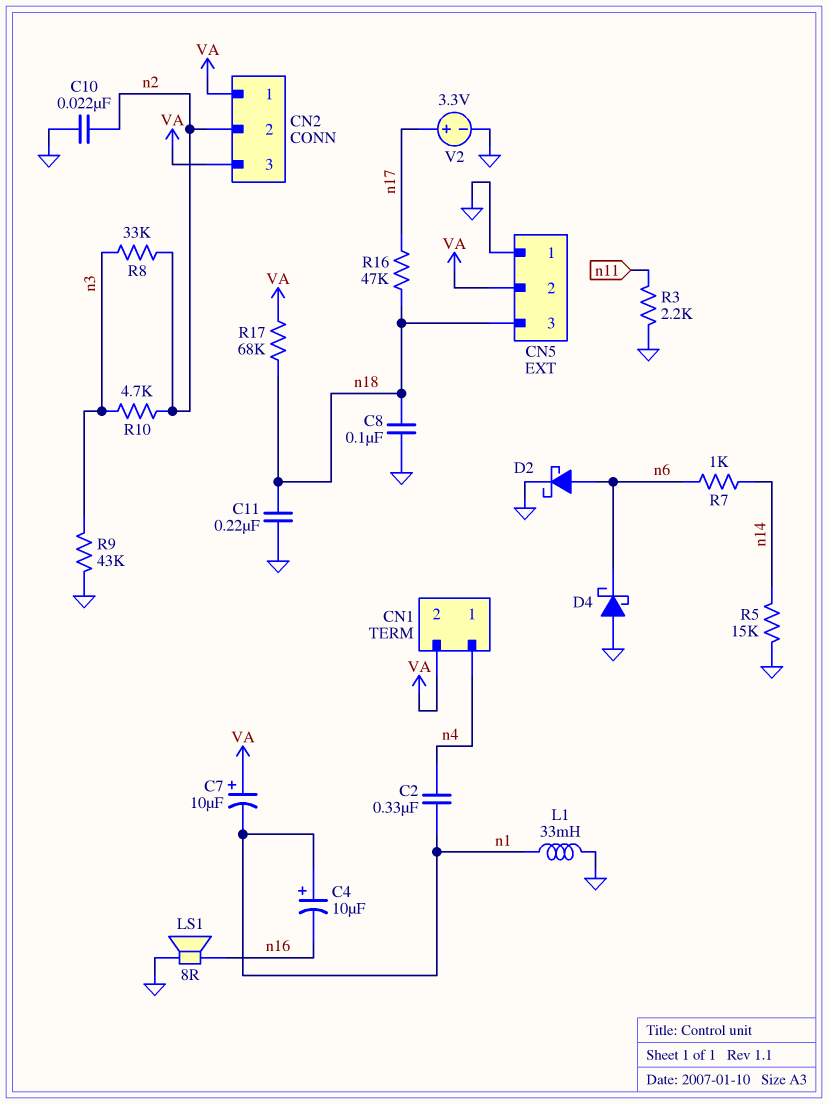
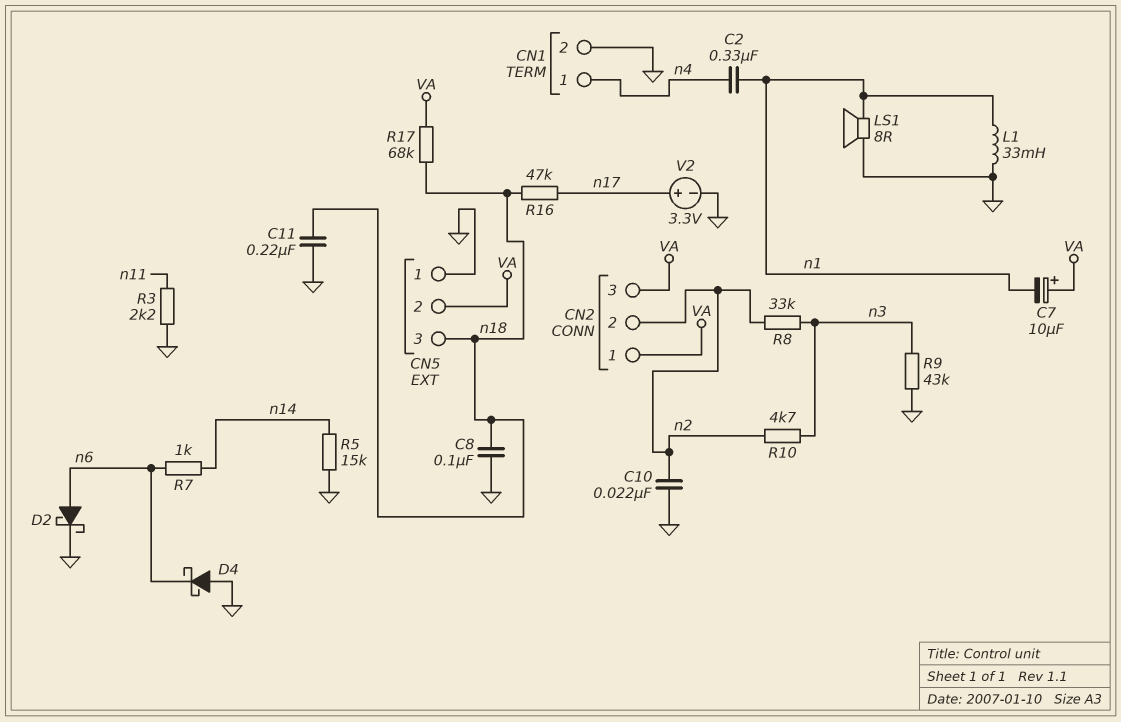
C4: 10uF (plus n1, minus n16) -> none
CN1 pin 2: VA -> GND
LS1: speaker 8R (GND, n16) -> speaker 8R (GND, n1)

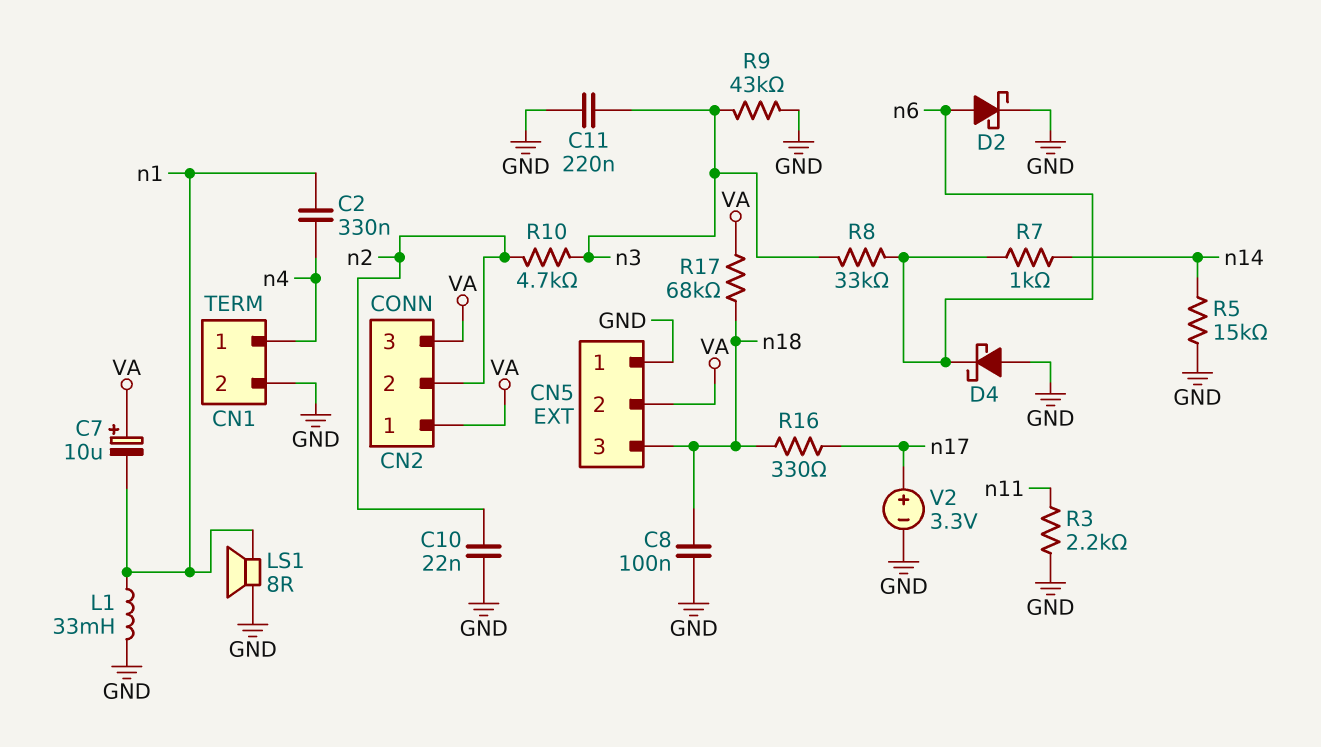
C11: 220nF (GND, n18) -> 220nF (GND, n3)
R8: 33k (n2, n3) -> 33k (n3, n6)
R16: 47k (n17, n18) -> 330 (n17, n18)

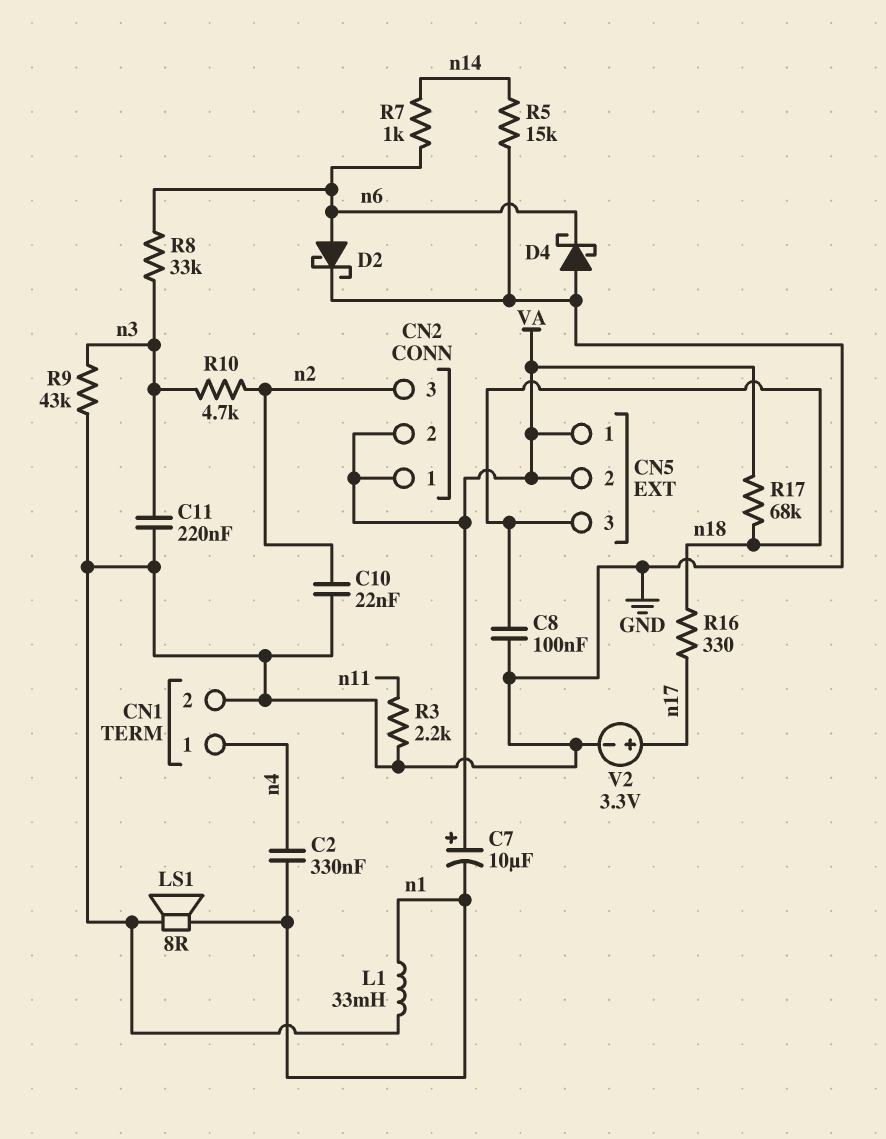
CN2 pin 2: n2 -> VA
CN2 pin 3: VA -> n2
CN5 pin 1: GND -> VA

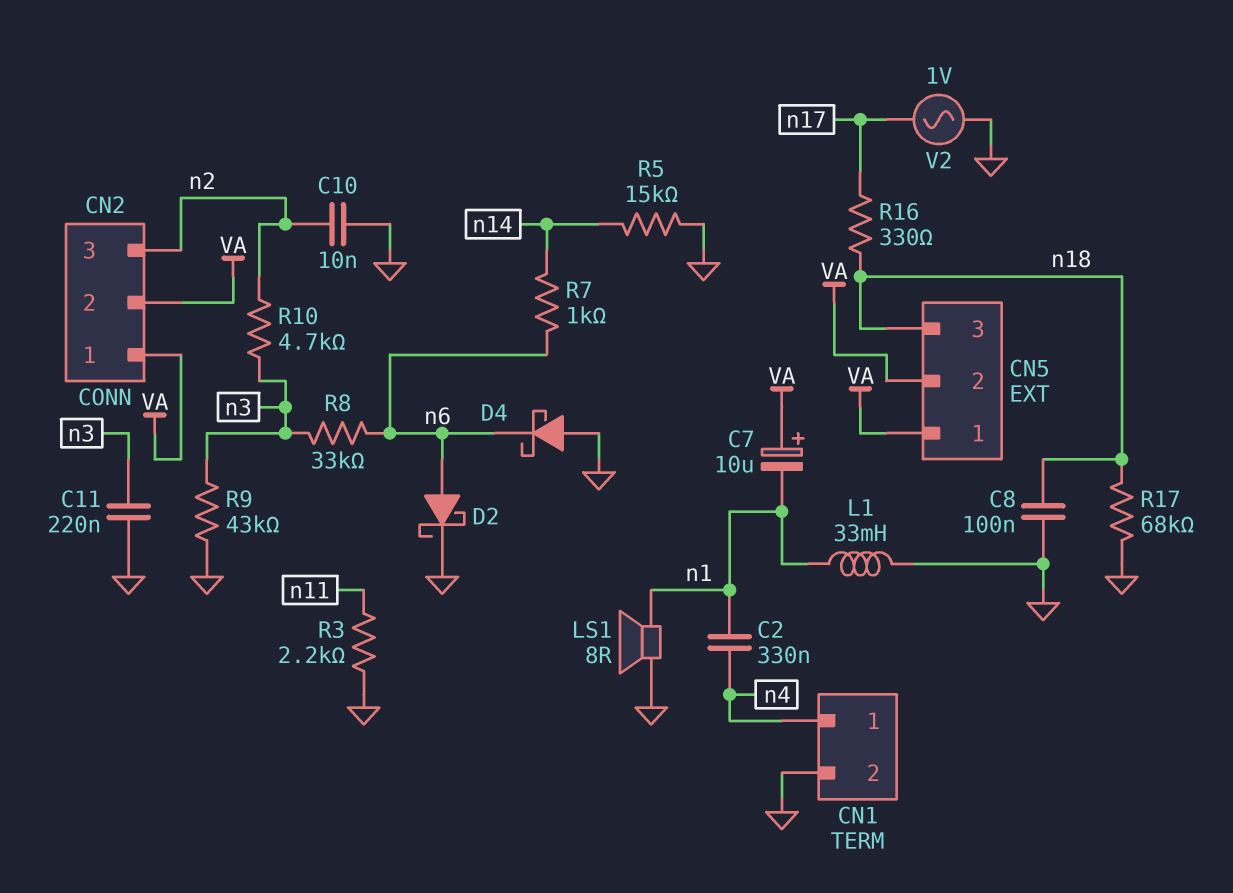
C10: 22nF (GND, n2) -> 10nF (GND, n2)
R17: 68k (VA, n18) -> 68k (GND, n18)
V2: 3.3V (plus n17, minus GND) -> AC 1V (GND, n17)

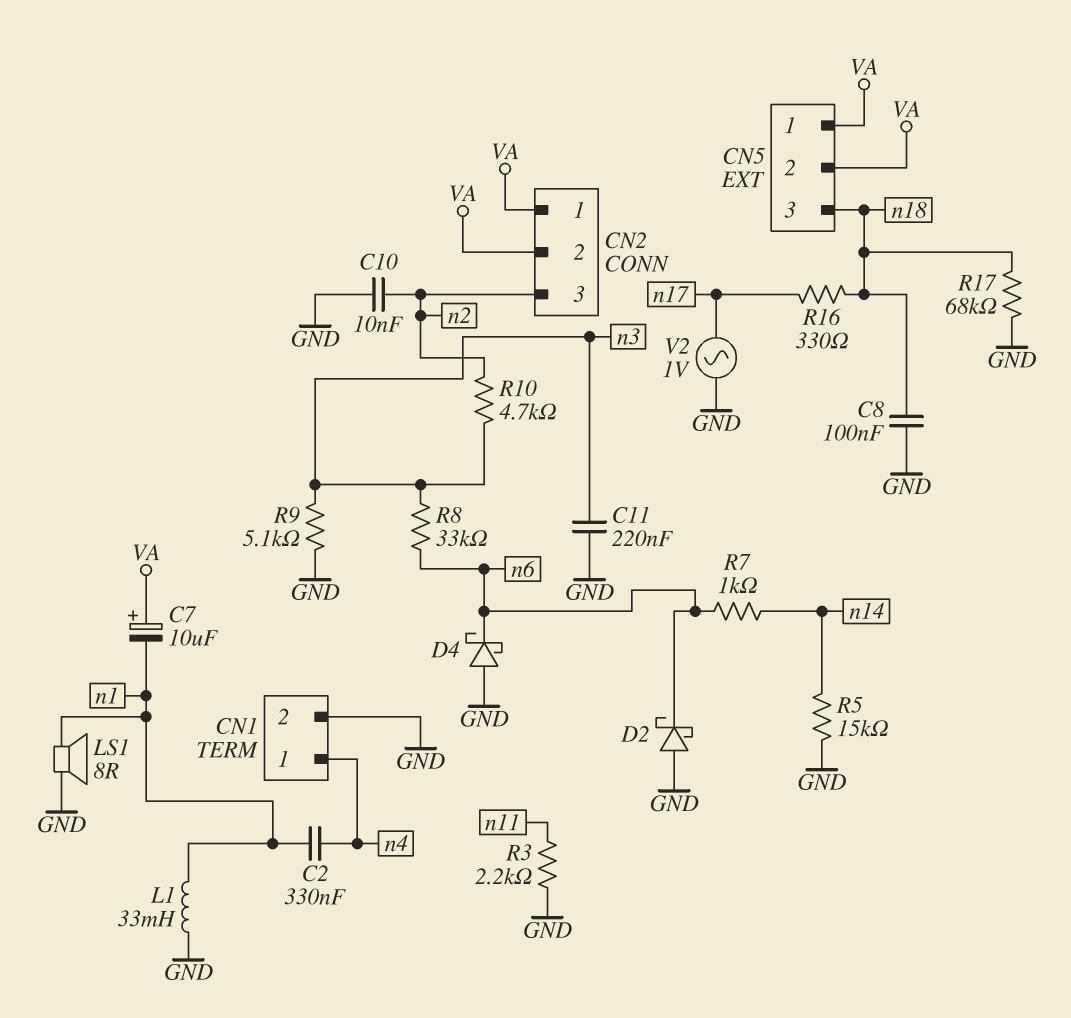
D2: schottky (A n6, K GND) -> schottky (A GND, K n6)
R9: 43k (GND, n3) -> 5.1k (GND, n3)

